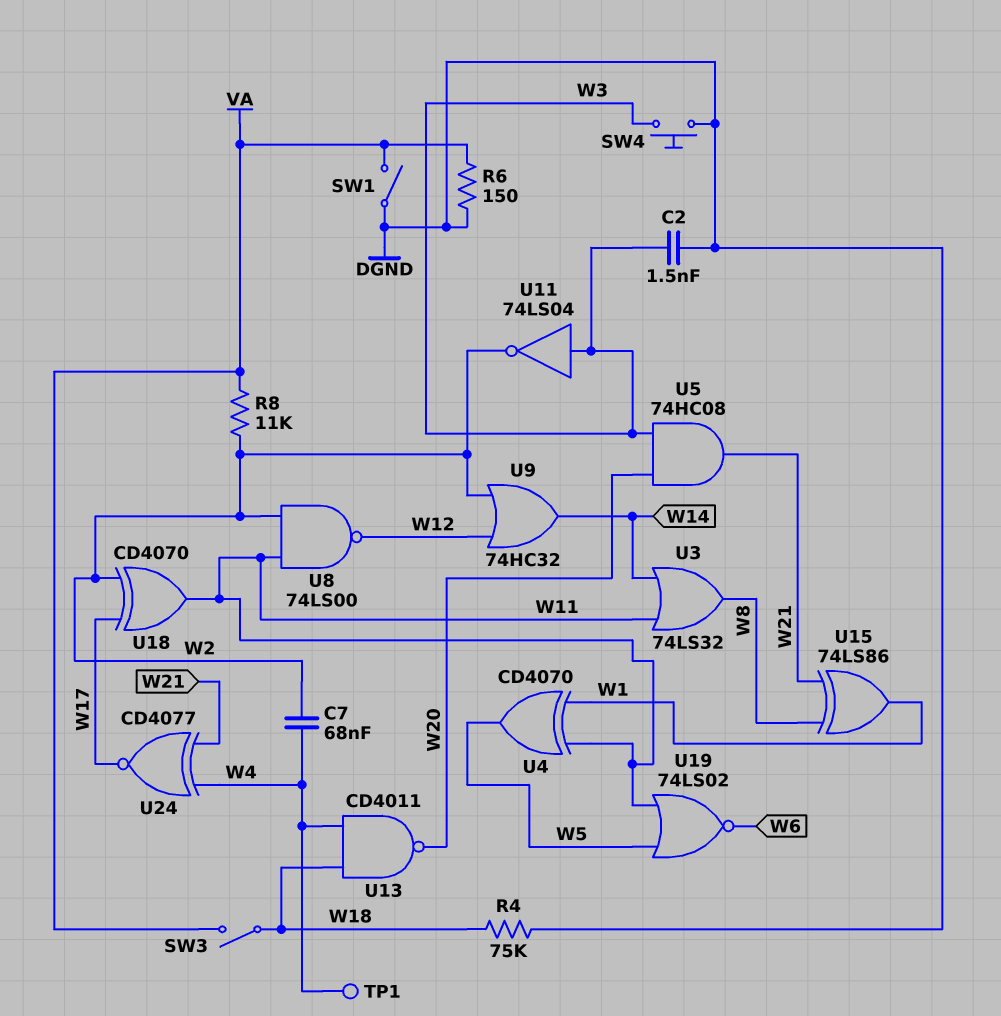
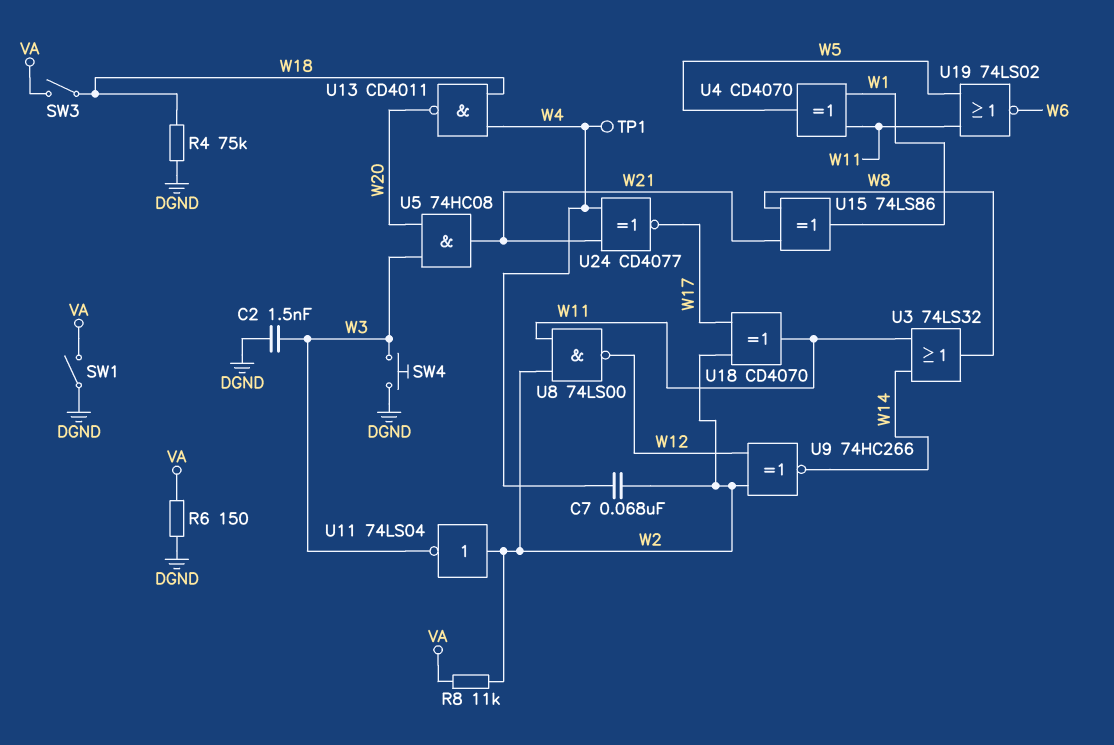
U9: OR 74HC32 (in W2, in W12, out W14) -> XNOR 74HC266 (in W2, in W12, out W14)
U11: NOT 74LS04 (in W3, out W2) -> NOT 74LS04 (in W2, out W3)

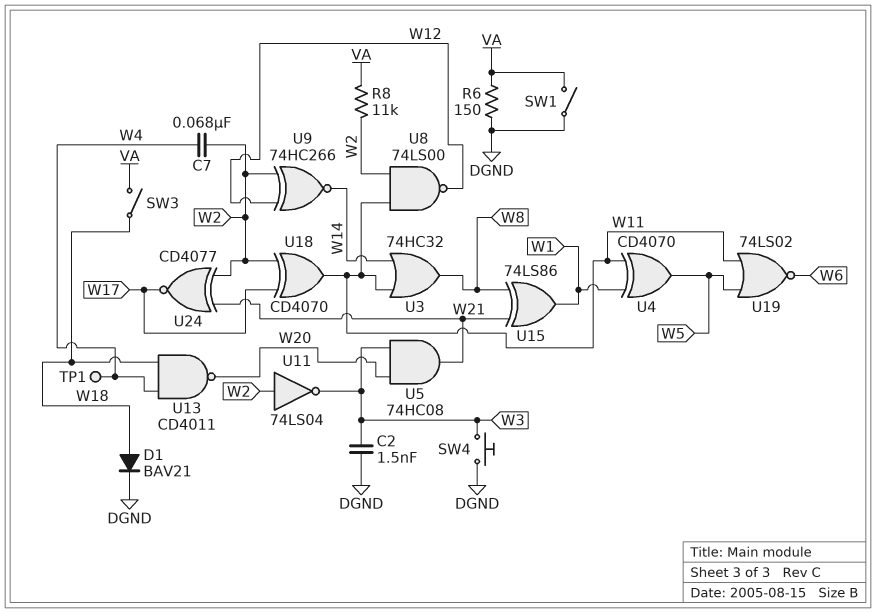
D1: none -> diode BAV21 (A W18, K DGND)
R4: 75k (DGND, W18) -> none
U3: OR 74LS32 (in W11, in W14, out W8) -> OR 74HC32 (in W11, in W14, out W8)
U24: XNOR CD4077 (in W4, in W21, out W17) -> XNOR CD4077 (in W2, in W21, out W17)

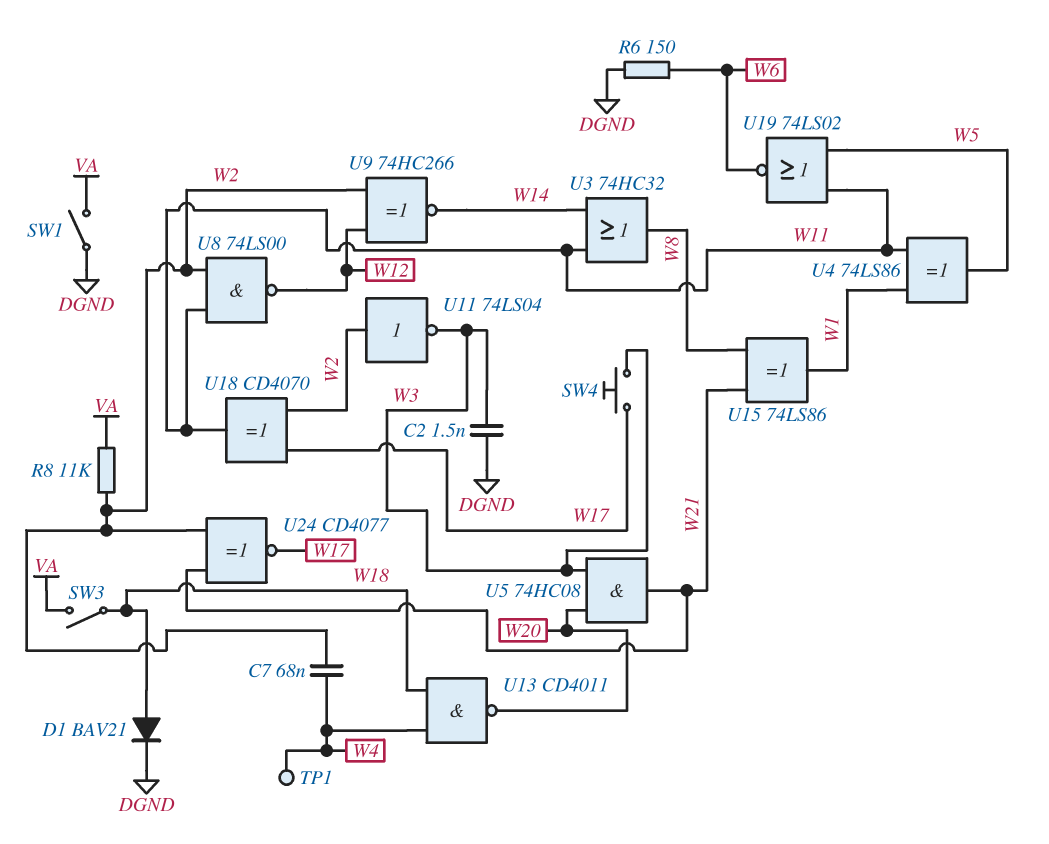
R6: 150 (DGND, VA) -> 150 (DGND, W6)
SW4: button (DGND, W3) -> button (W3, W17)
U4: XOR CD4070 (in W1, in W11, out W5) -> XOR 74LS86 (in W1, in W11, out W5)

